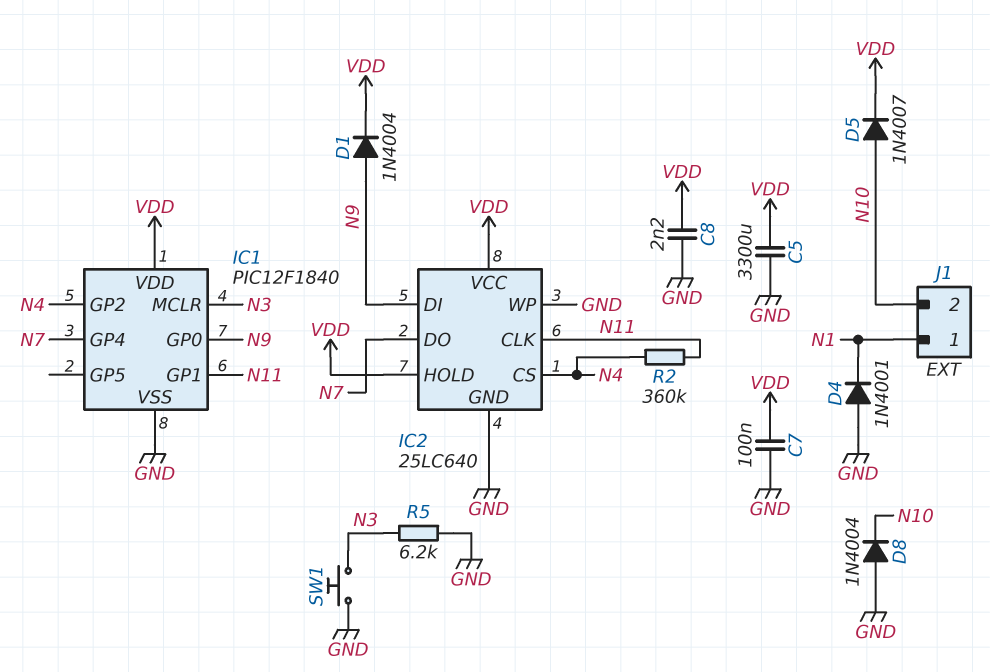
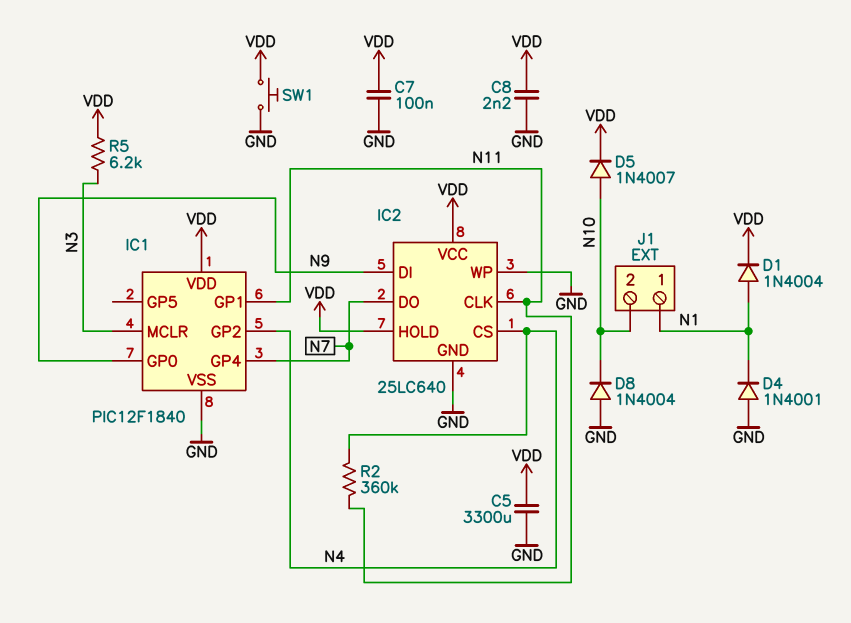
D1: diode 1N4004 (A N9, K VDD) -> diode 1N4004 (A N1, K VDD)
R5: 6.2k (GND, N3) -> 6.2k (N3, VDD)
SW1: button (GND, N3) -> button (GND, VDD)

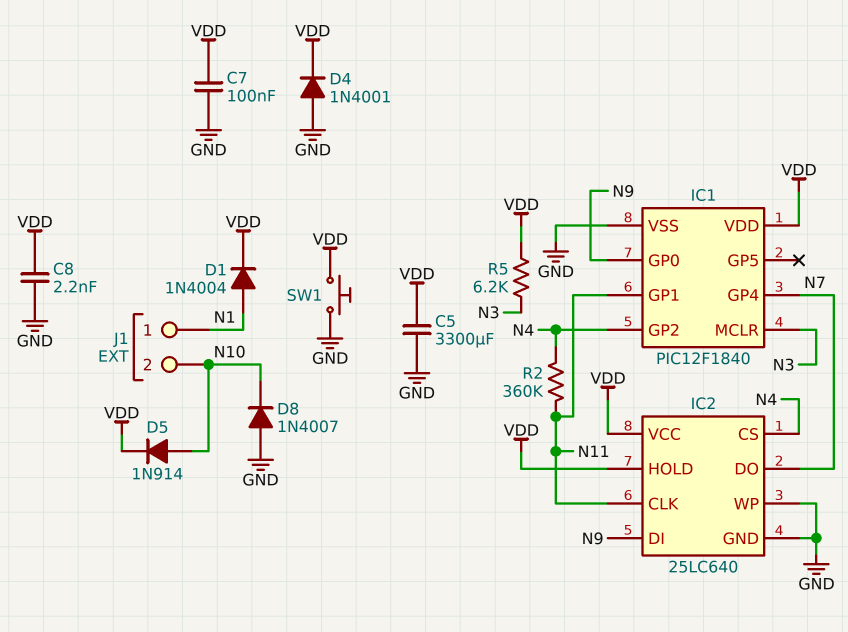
D4: diode 1N4001 (A GND, K N1) -> diode 1N4001 (A GND, K VDD)
D5: diode 1N4007 (A N10, K VDD) -> diode 1N914 (A N10, K VDD)
D8: diode 1N4004 (A GND, K N10) -> diode 1N4007 (A GND, K N10)

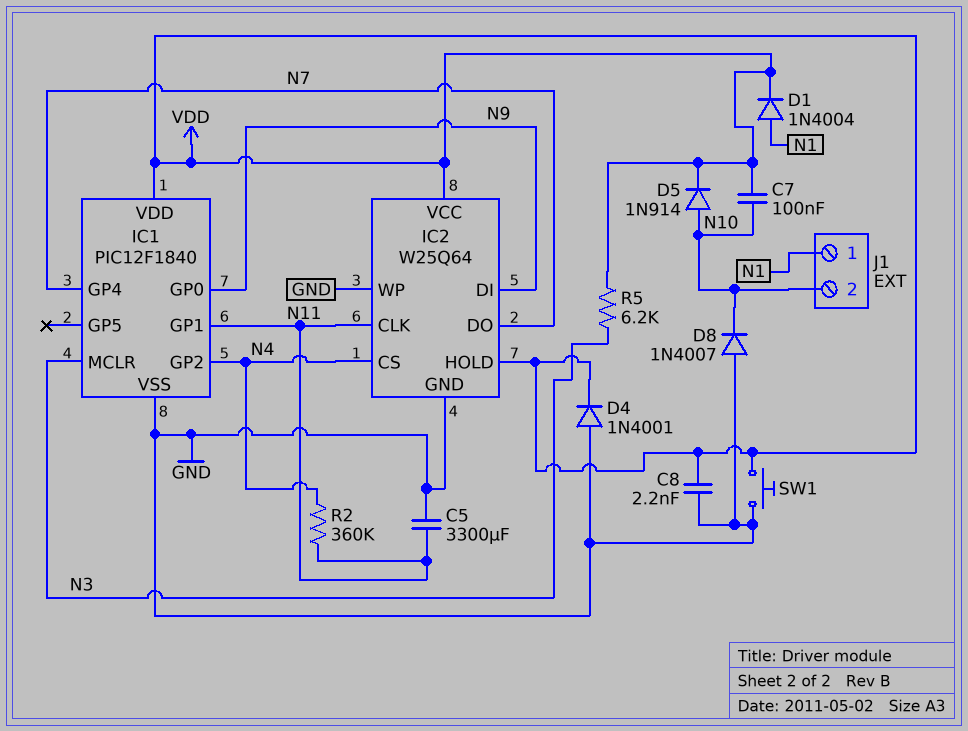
C5: 3300uF (GND, VDD) -> 3300uF (GND, N11)
C7: 100nF (GND, VDD) -> 100nF (N10, VDD)
IC2: 25LC640 -> W25Q64

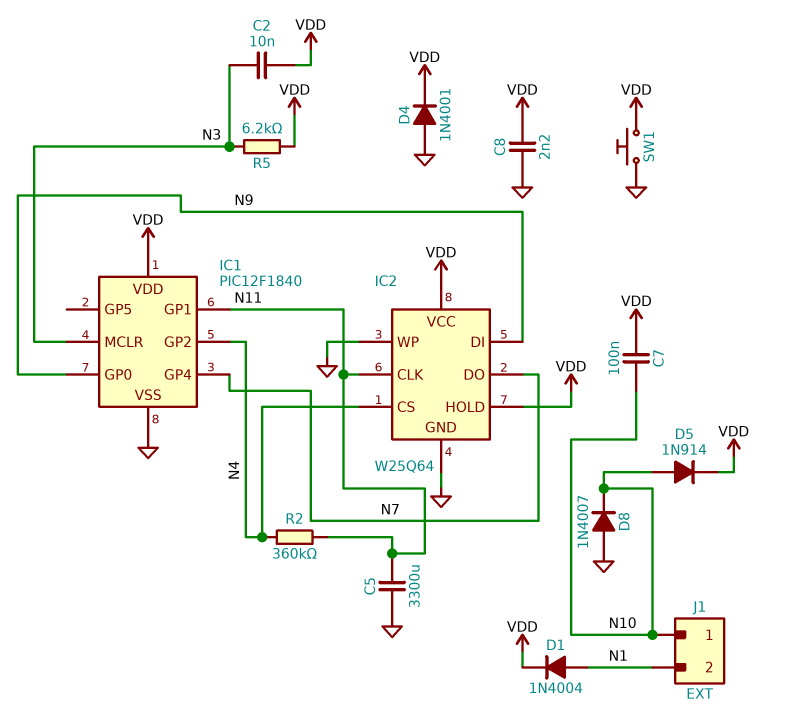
C2: none -> 10nF (N3, VDD)
J1 pin 1: N1 -> N10
J1 pin 2: N10 -> N1

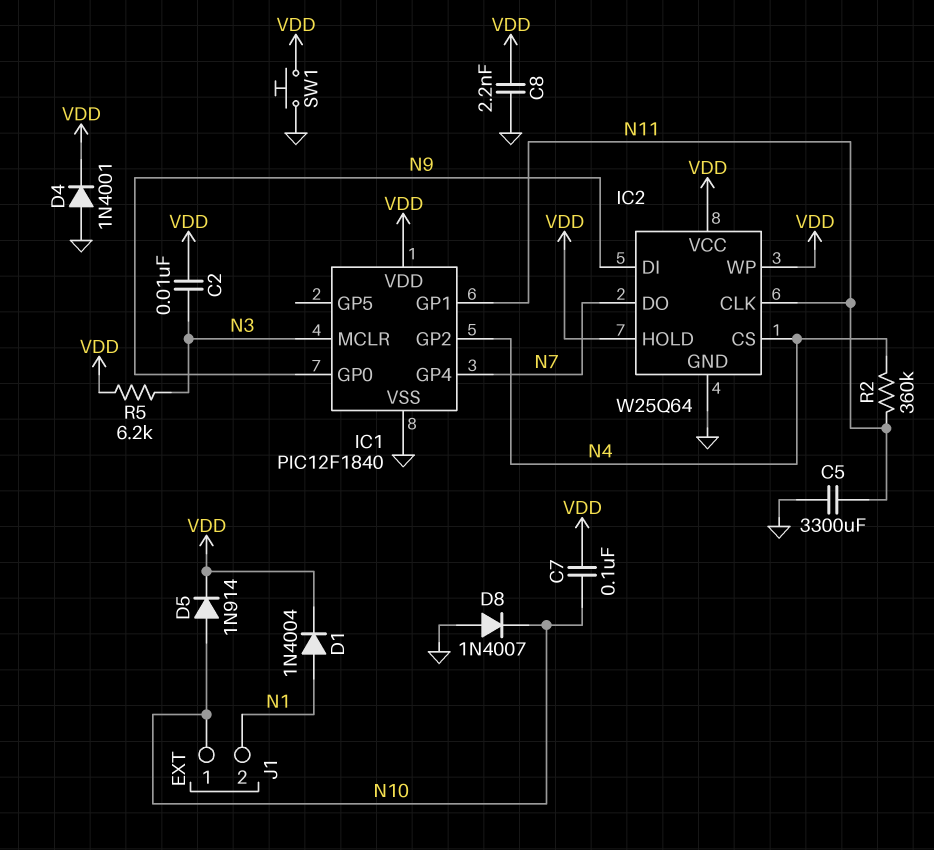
IC2 pin WP: GND -> VDD

